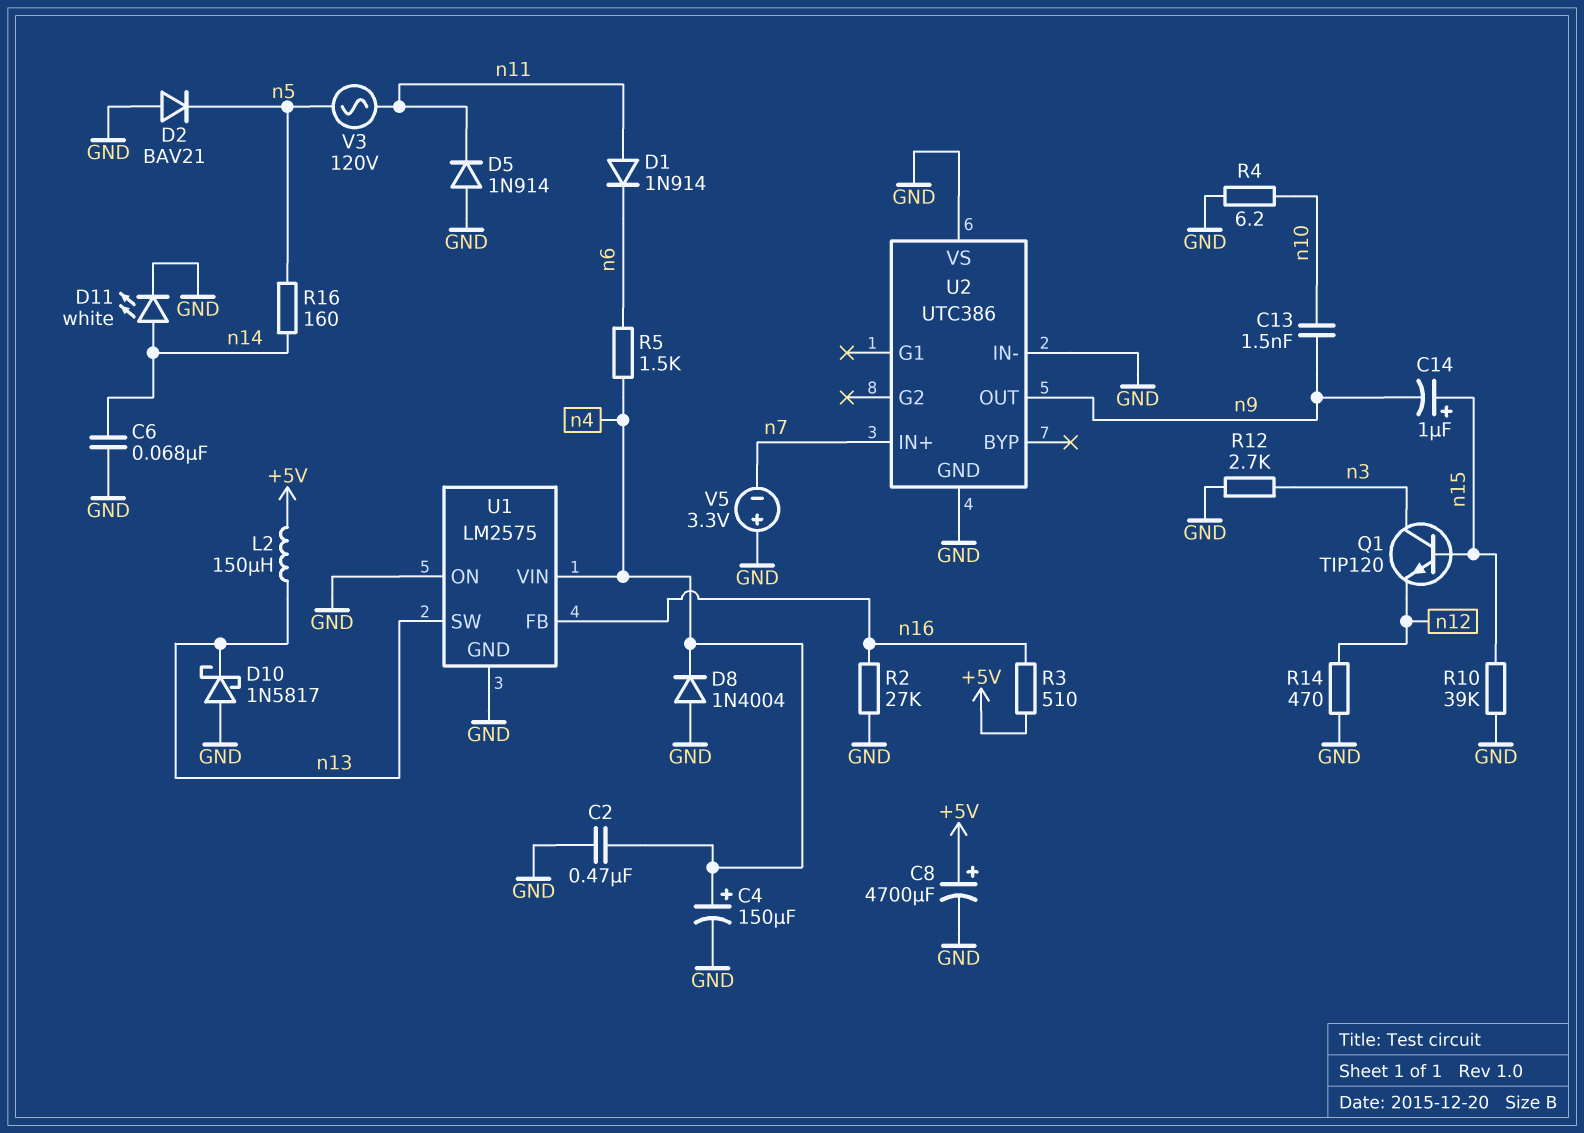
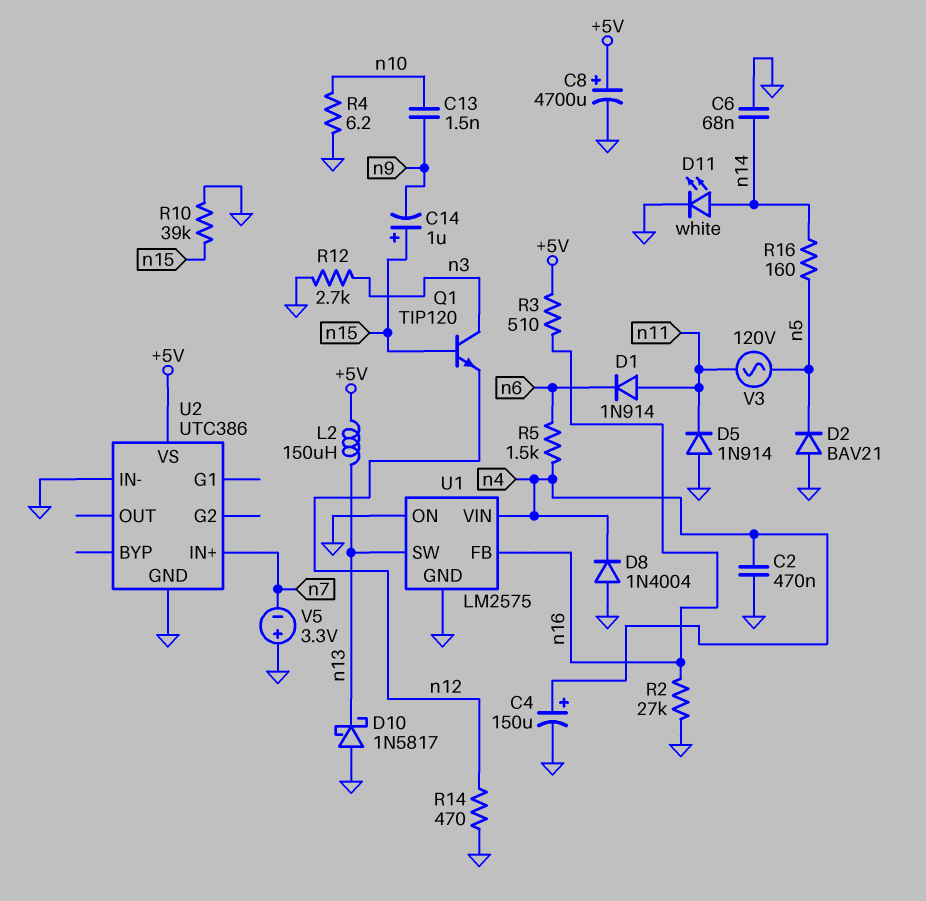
U2 pin OUT: n9 -> none
U2 pin VS: GND -> +5V

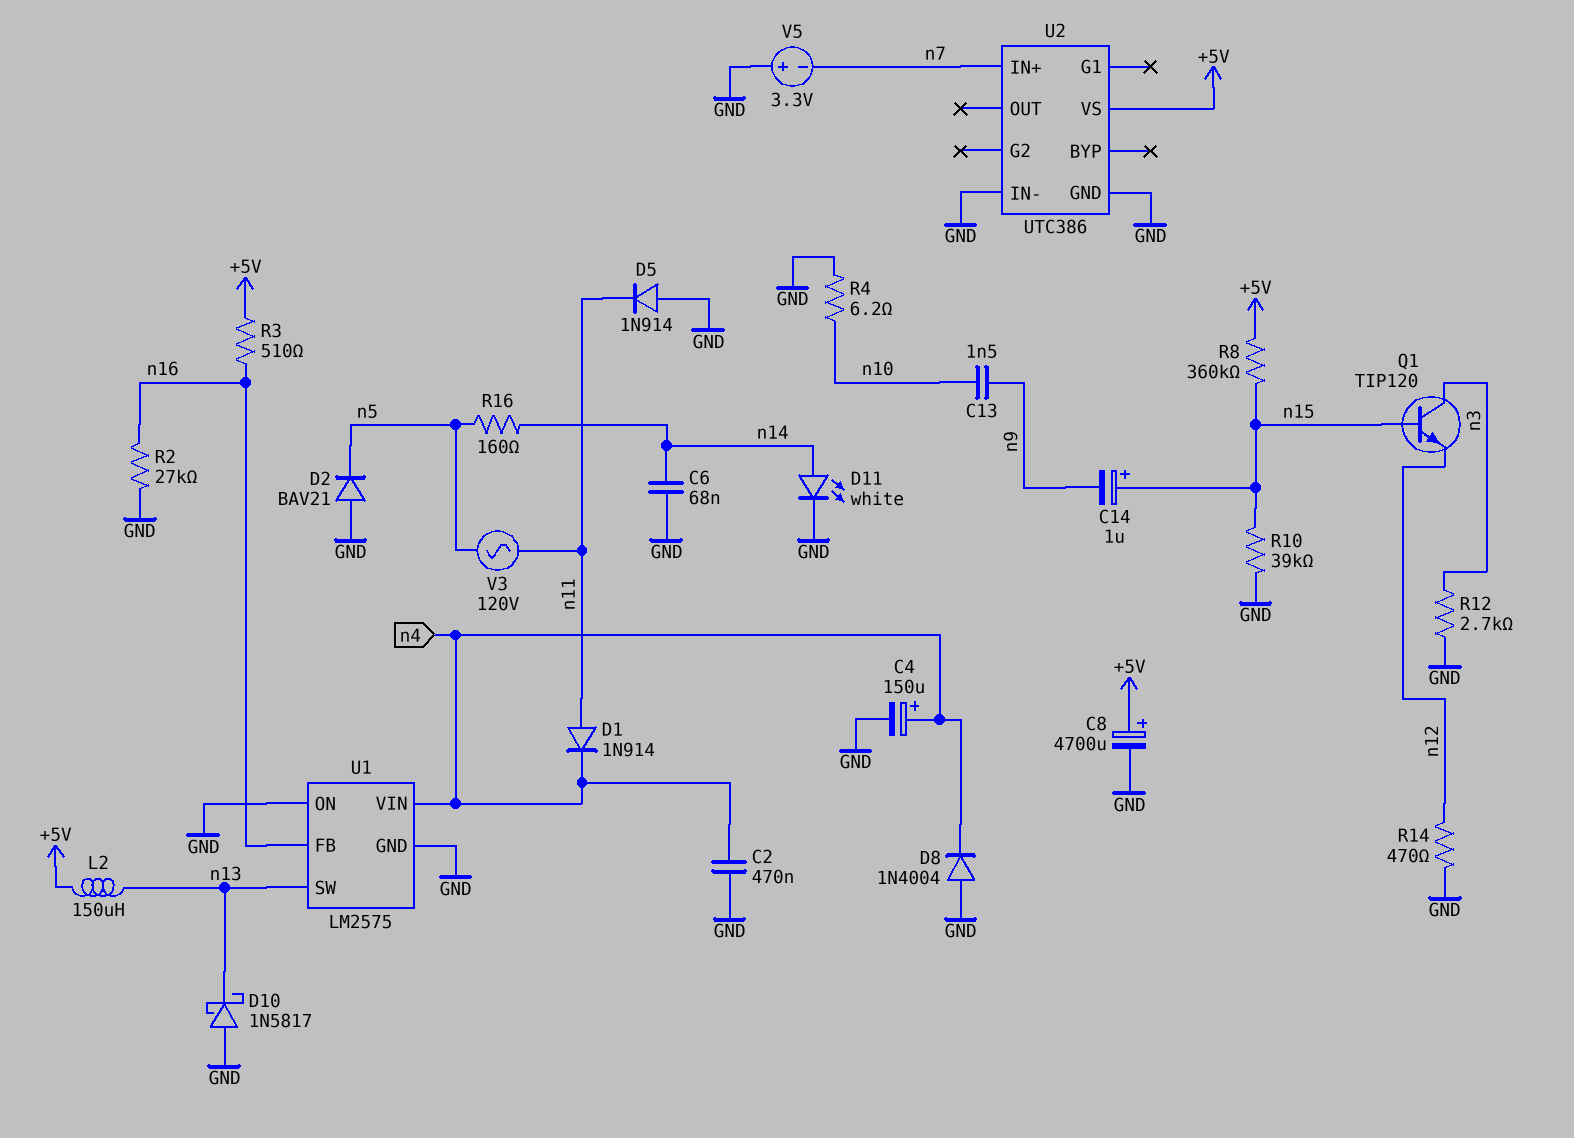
D1: diode 1N914 (A n11, K n6) -> diode 1N914 (A n11, K n4)
R5: 1.5k (n4, n6) -> none
R8: none -> 360k (+5V, n15)

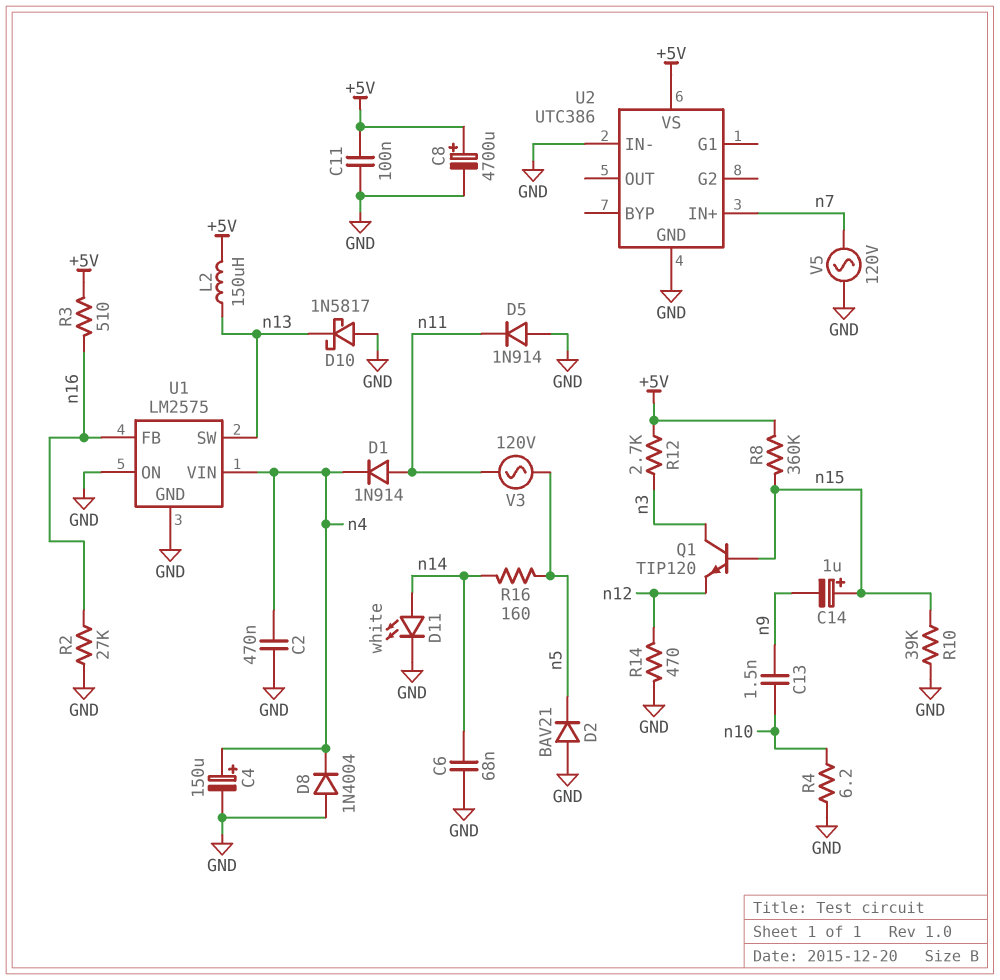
C11: none -> 100nF (+5V, GND)
R12: 2.7k (GND, n3) -> 2.7k (+5V, n3)
V5: 3.3V (plus GND, minus n7) -> AC 120V (GND, n7)

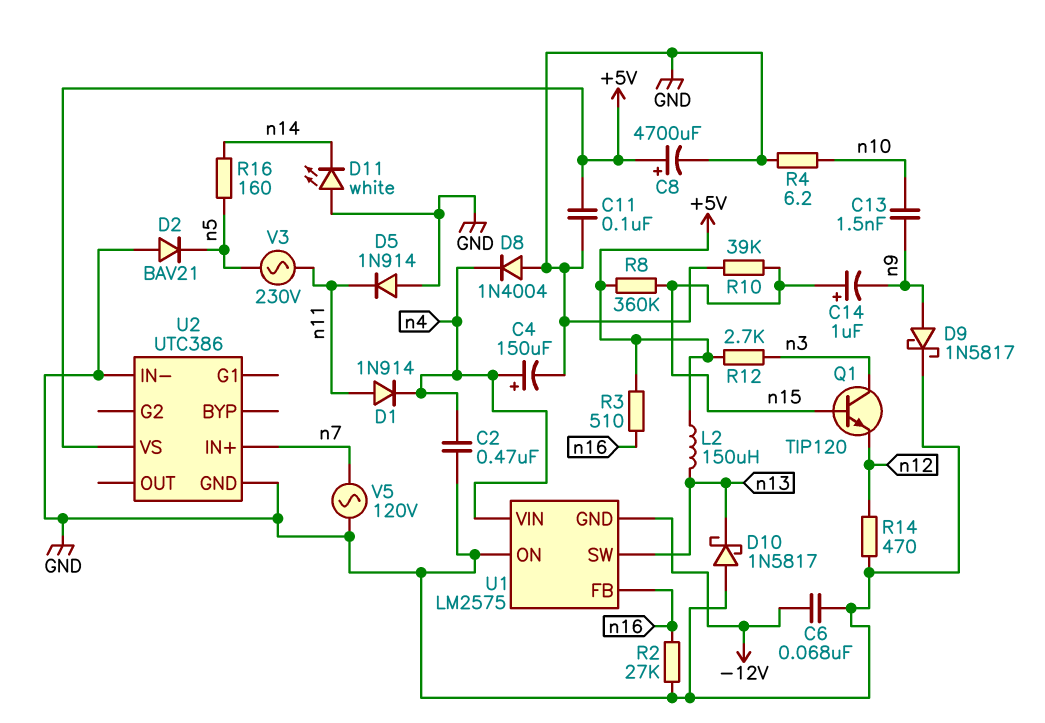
C6: 68nF (GND, n14) -> 68nF (-12V, GND)
D9: none -> schottky 1N5817 (A n9, K GND)
D11: LED white (A n14, K GND) -> LED white (A GND, K n14)
U1 pin GND: GND -> -12V
V3: AC 120V (n5, n11) -> AC 230V (n5, n11)

